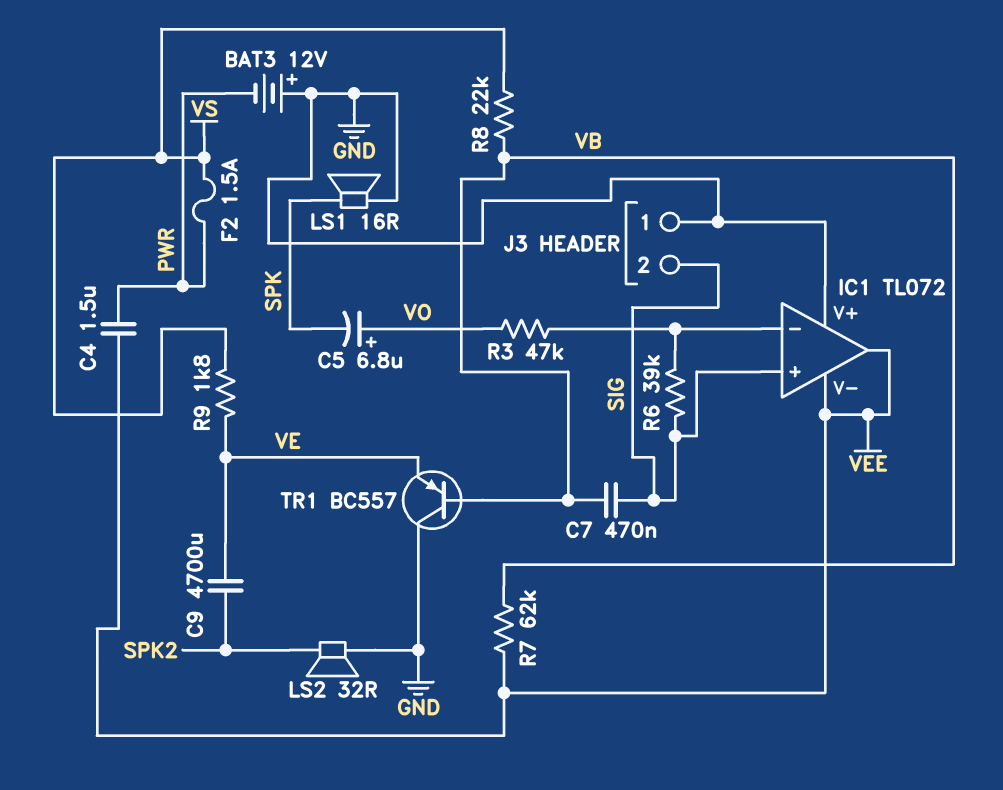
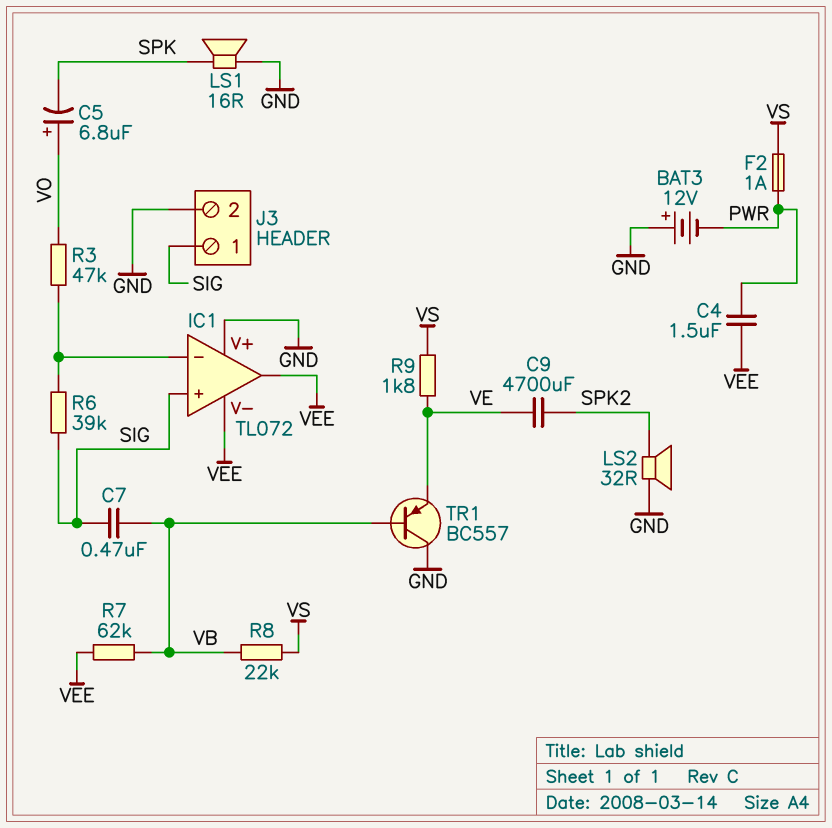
F2: 1.5A (PWR, VS) -> 1A (PWR, VS)
J3 pin 1: GND -> SIG
J3 pin 2: SIG -> GND

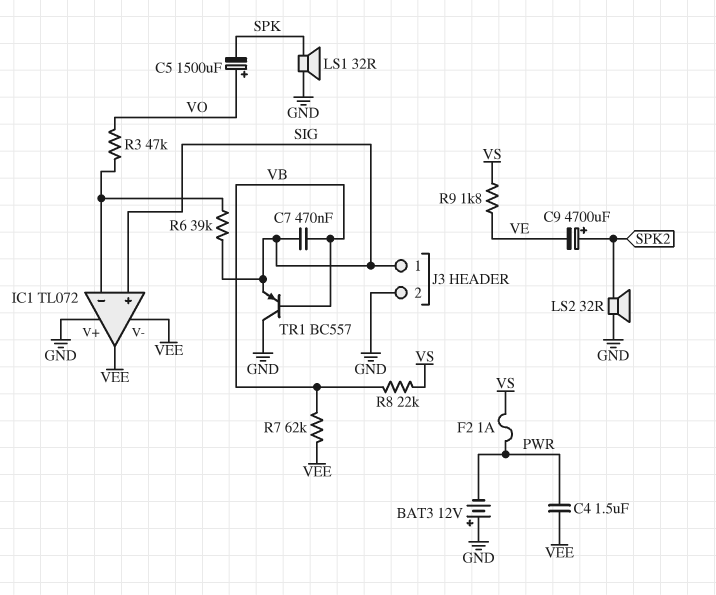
C5: 6.8uF (plus VO, minus SPK) -> 1500uF (plus VO, minus SPK)
C9: 4700uF (SPK2, VE) -> 4700uF (plus SPK2, minus VE)
LS1: speaker 16R (GND, SPK) -> speaker 32R (GND, SPK)
TR1: PNP BC557 (B VB, C GND, E VE) -> PNP BC557 (B VB, C GND, E SIG)

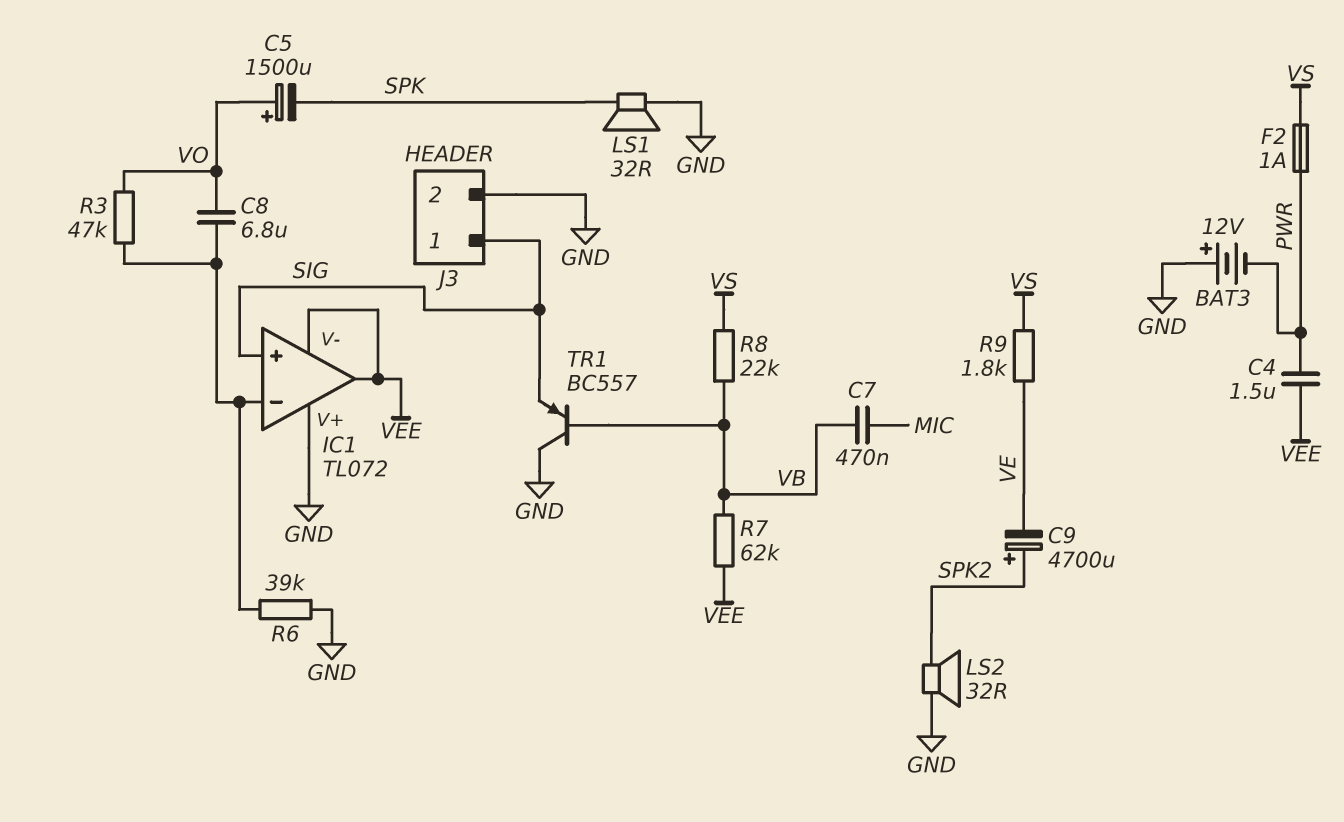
C7: 470nF (SIG, VB) -> 470nF (MIC, VB)
C8: none -> 6.8uF (IC1/in-, VO)
R6: 39k (IC1/in-, SIG) -> 39k (GND, IC1/in-)

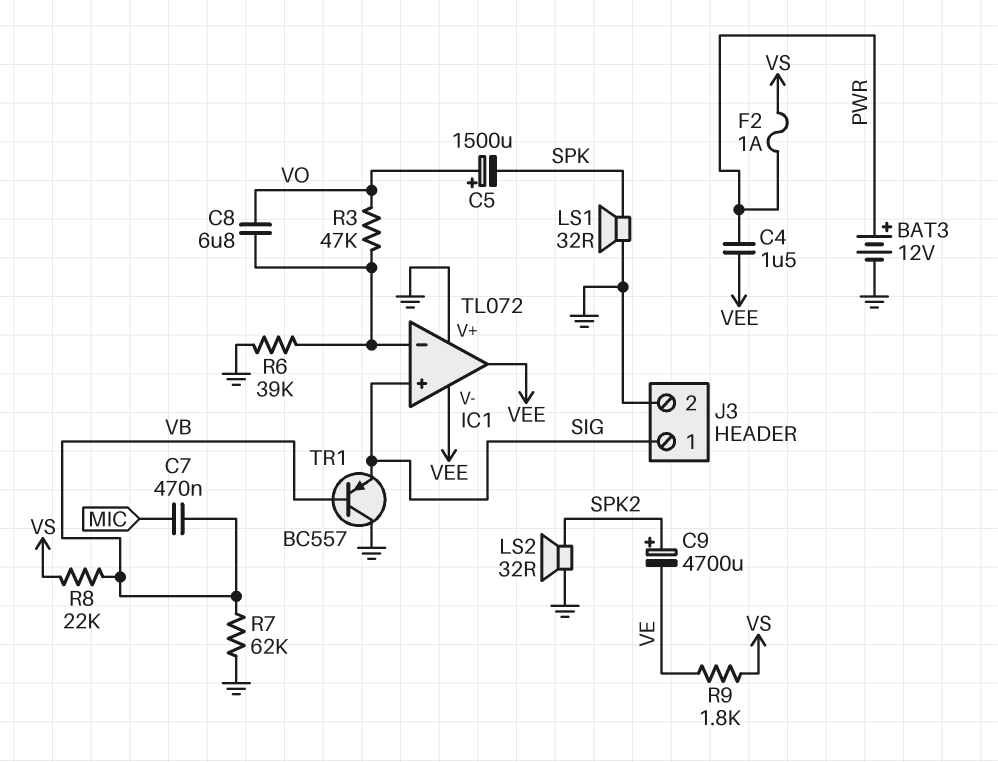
BAT3: 12V (plus GND, minus PWR) -> 12V (plus PWR, minus GND)
R7: 62k (VB, VEE) -> 62k (GND, VB)

